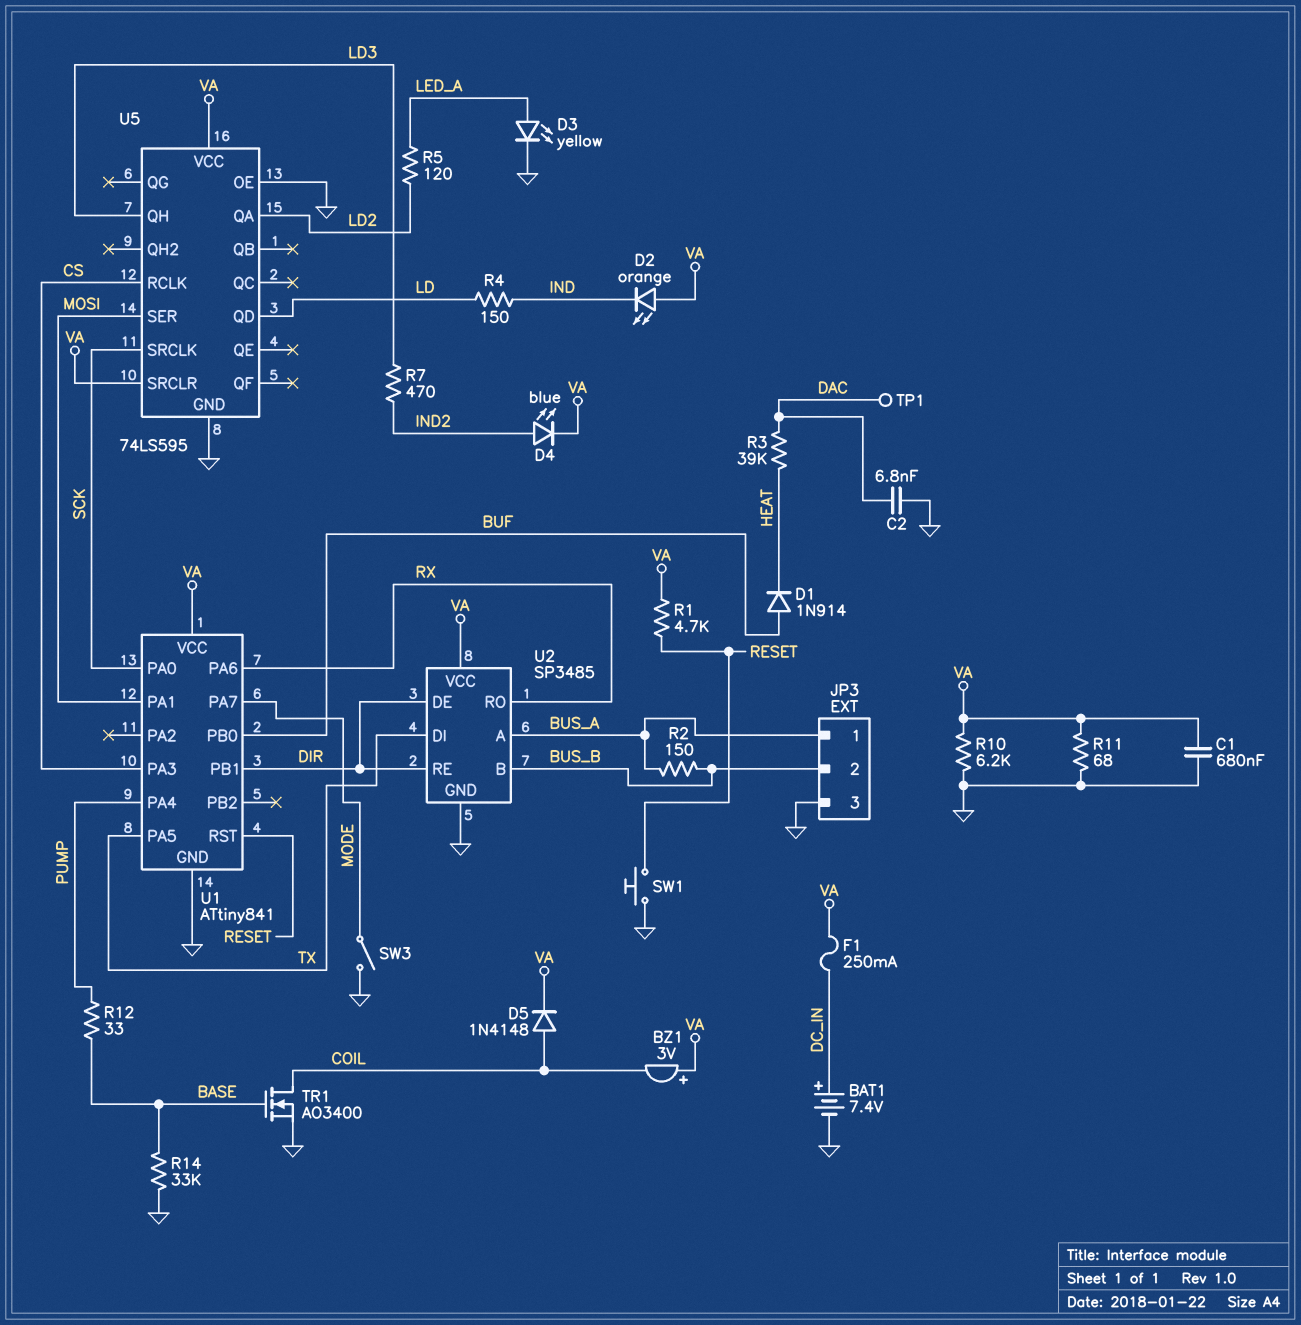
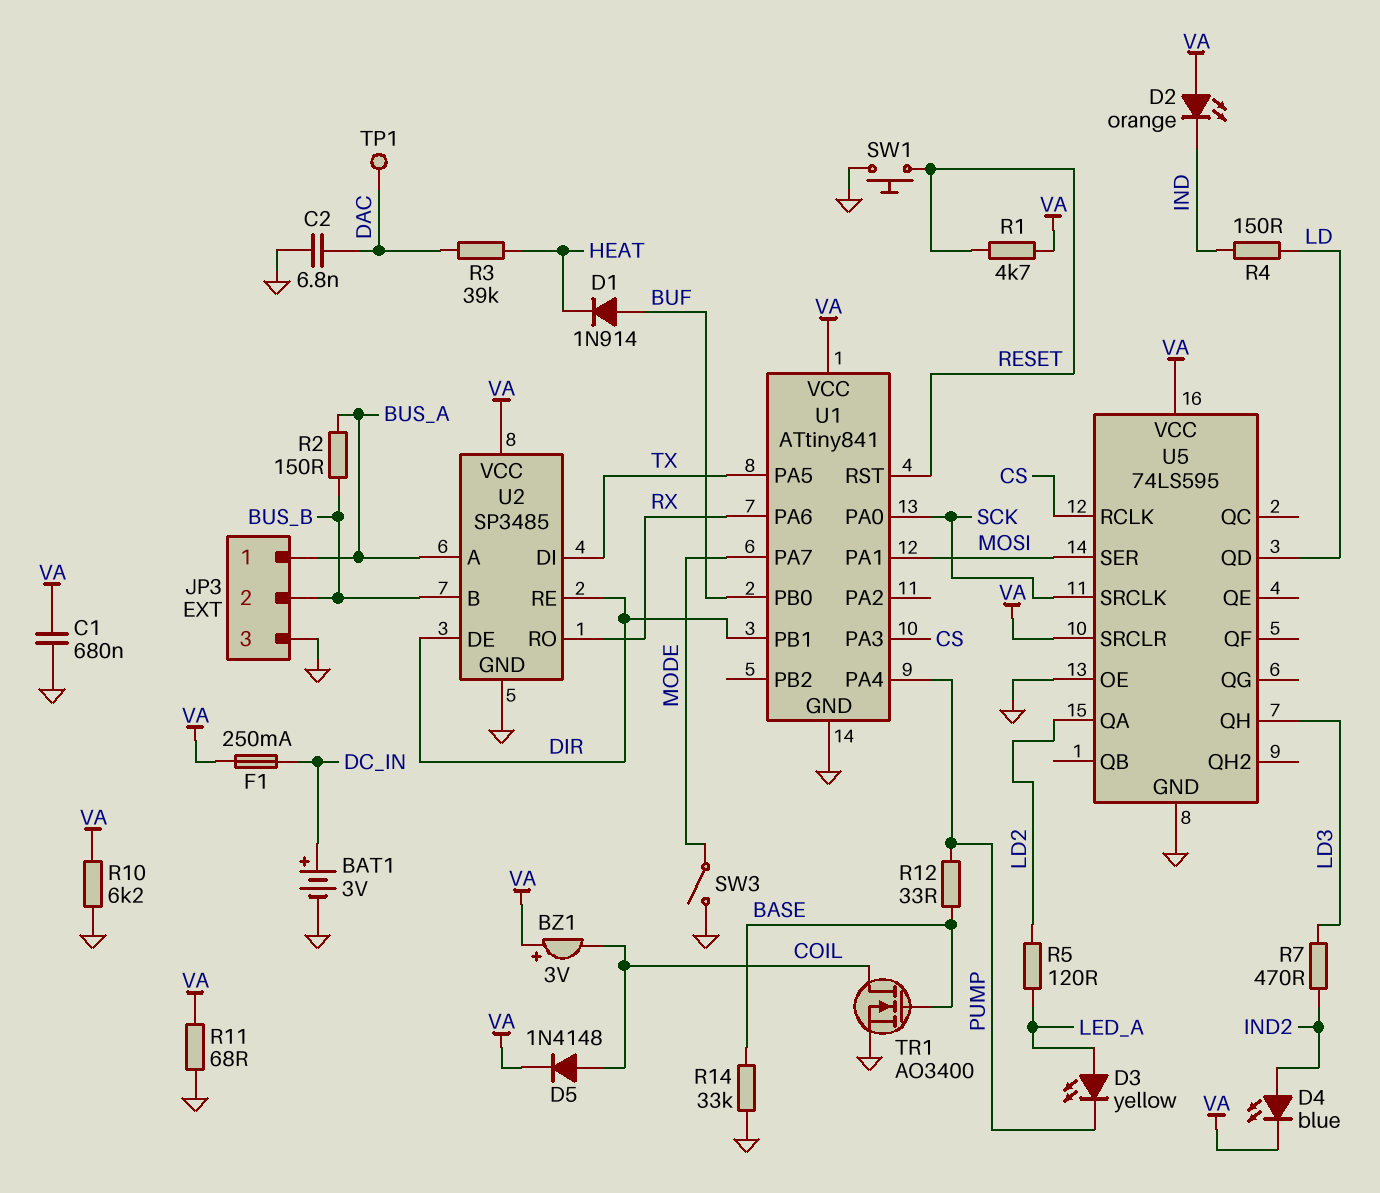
BAT1: 7.4V (plus DC_IN, minus GND) -> 3V (plus DC_IN, minus GND)
D3: LED yellow (A LED_A, K GND) -> LED yellow (A LED_A, K PUMP)

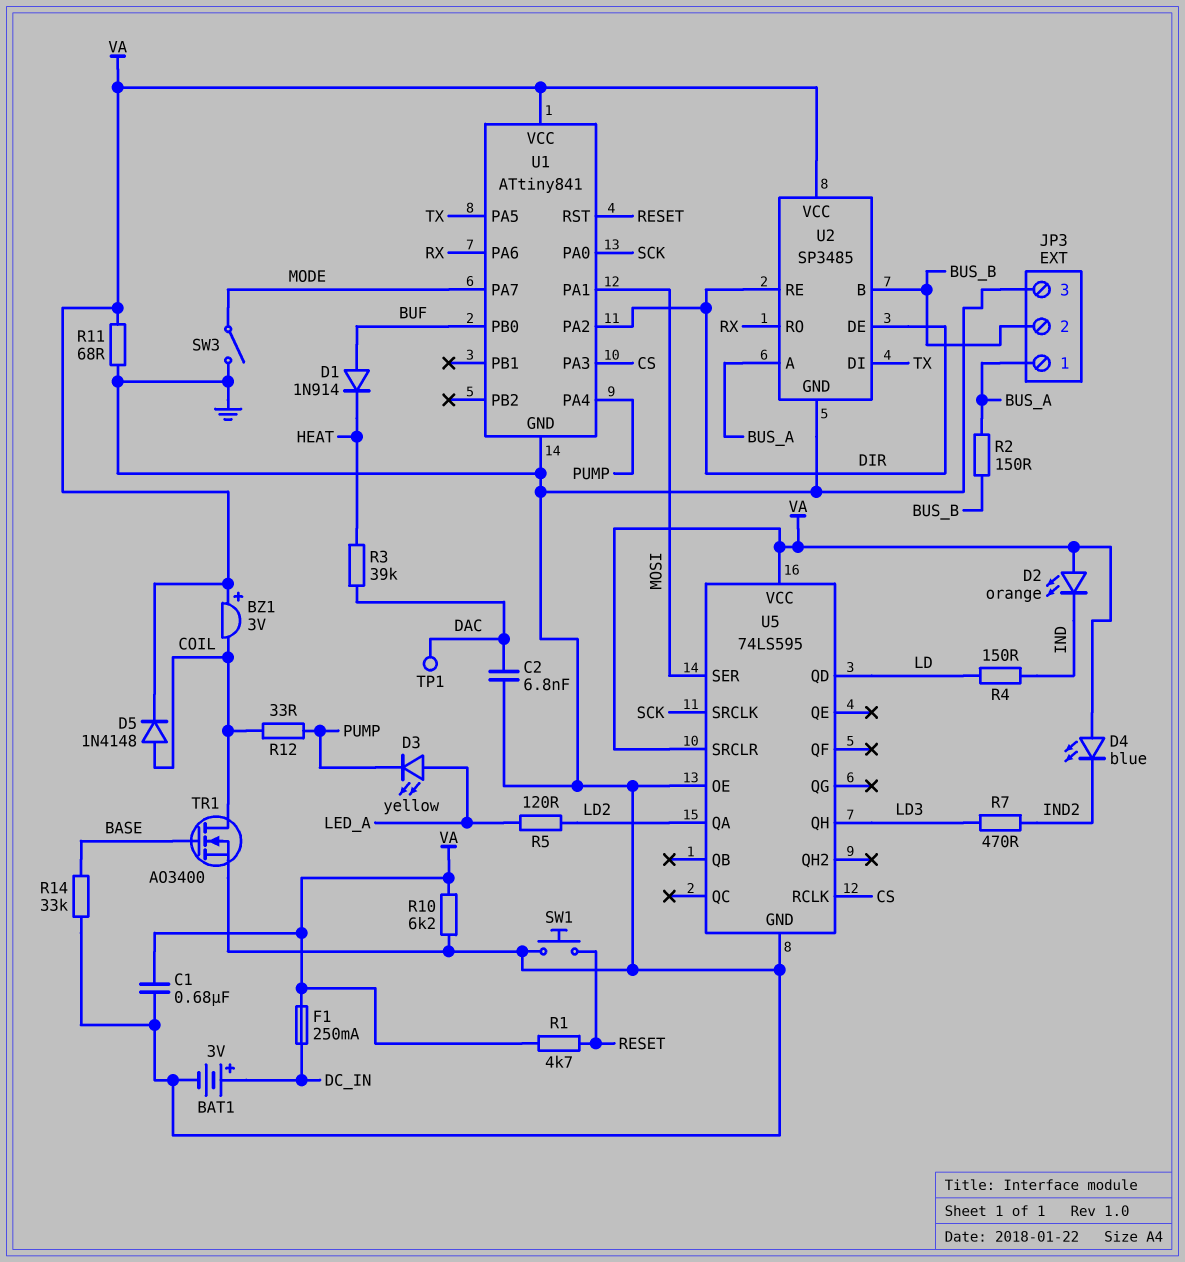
D4: LED blue (A IND2, K VA) -> LED blue (A VA, K IND2)
R12: 33 (BASE, PUMP) -> 33 (COIL, PUMP)
U1 pin PA2: none -> DIR
U1 pin PB1: DIR -> none

